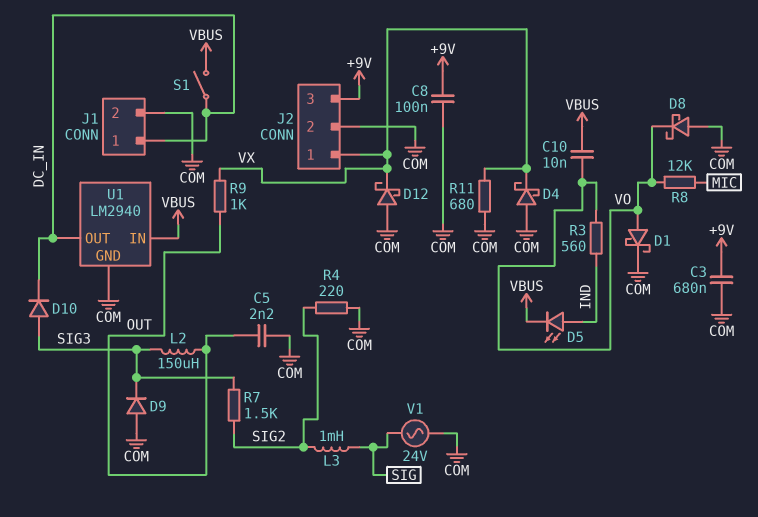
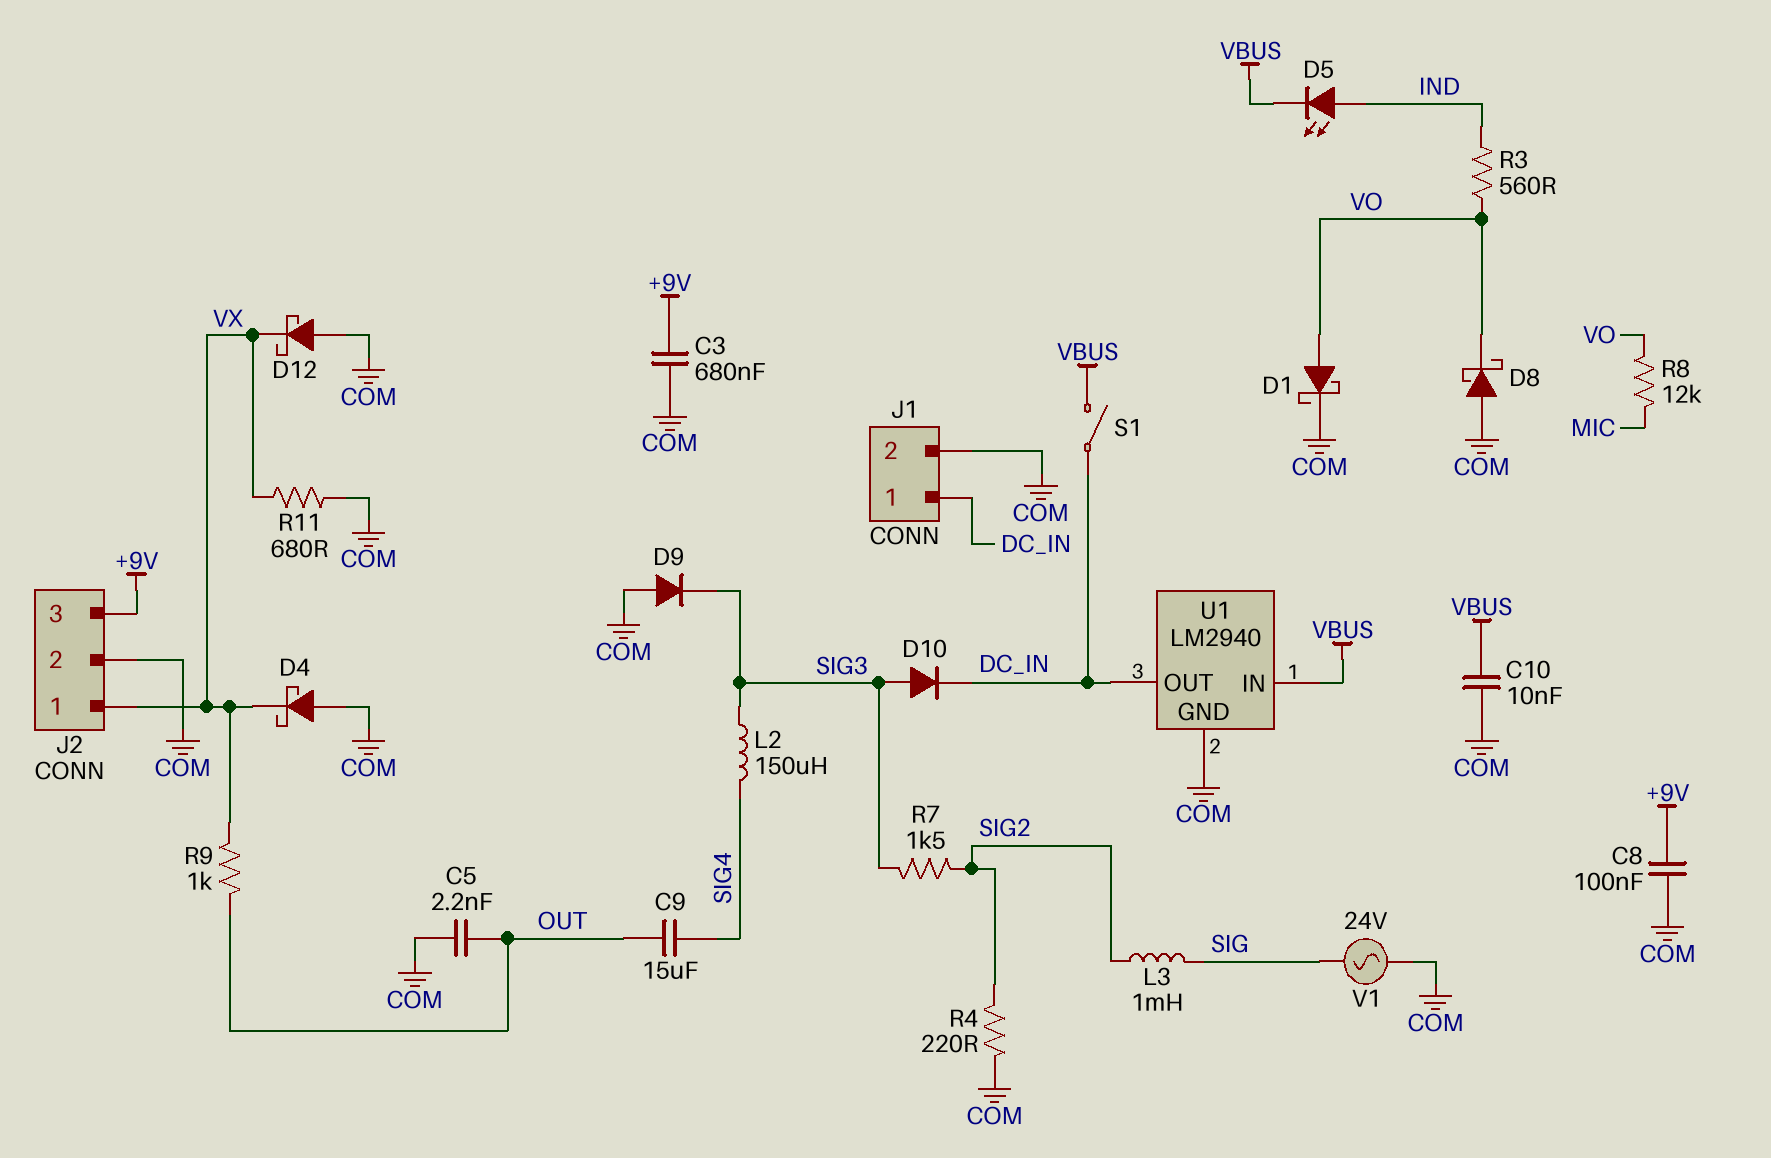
C9: none -> 15uF (OUT, SIG4)
C10: 10nF (VBUS, VO) -> 10nF (COM, VBUS)
L2: 150uH (OUT, SIG3) -> 150uH (SIG3, SIG4)

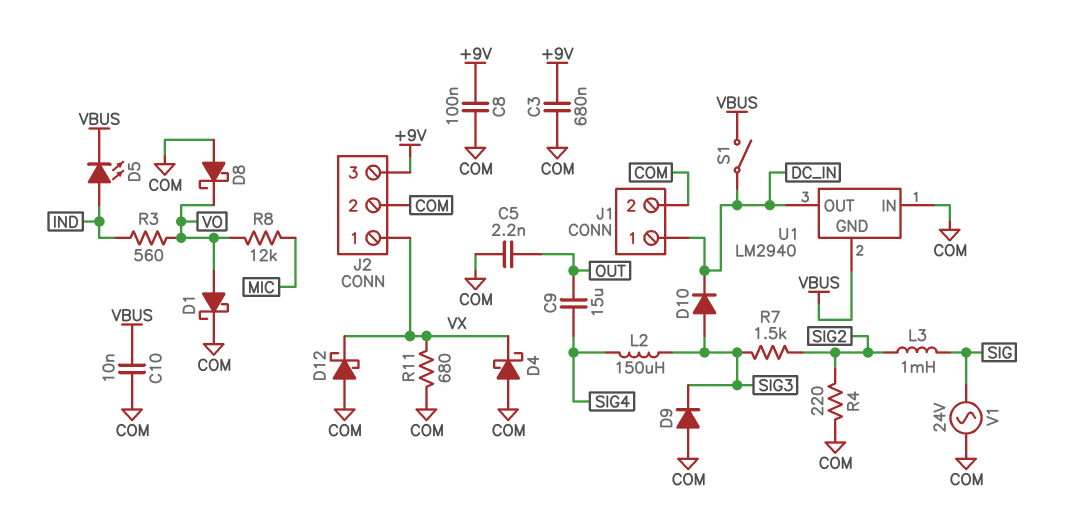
R9: 1k (OUT, VX) -> none
U1 pin GND: COM -> VBUS
U1 pin IN: VBUS -> COM

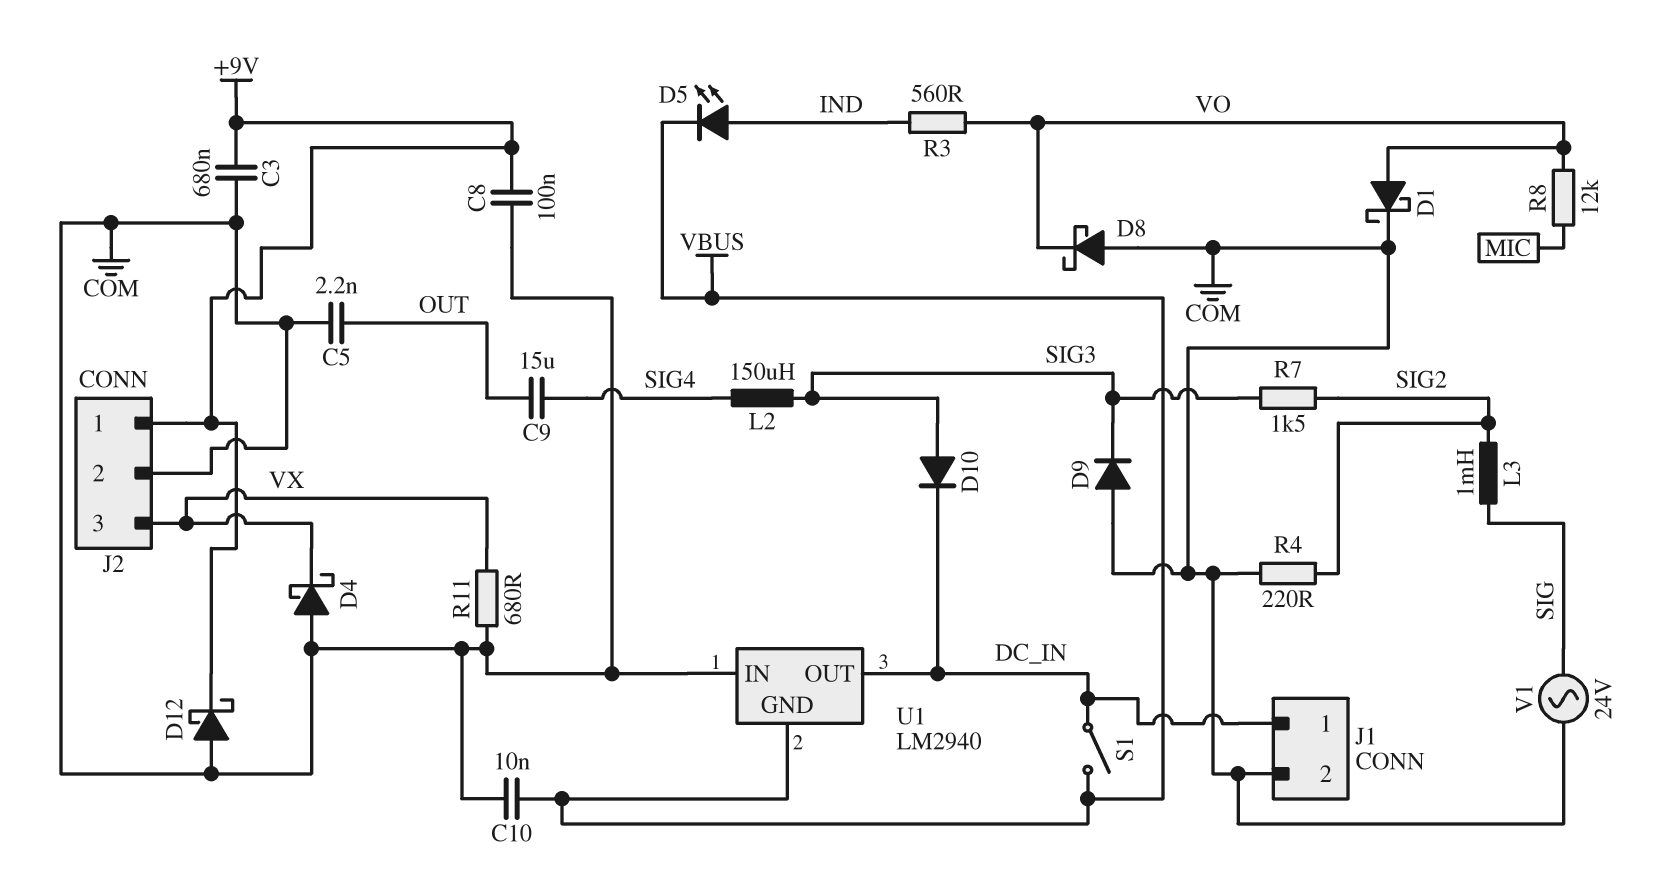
D12: schottky (A COM, K VX) -> schottky (A COM, K +9V)
J2 pin 1: VX -> +9V
J2 pin 3: +9V -> VX

